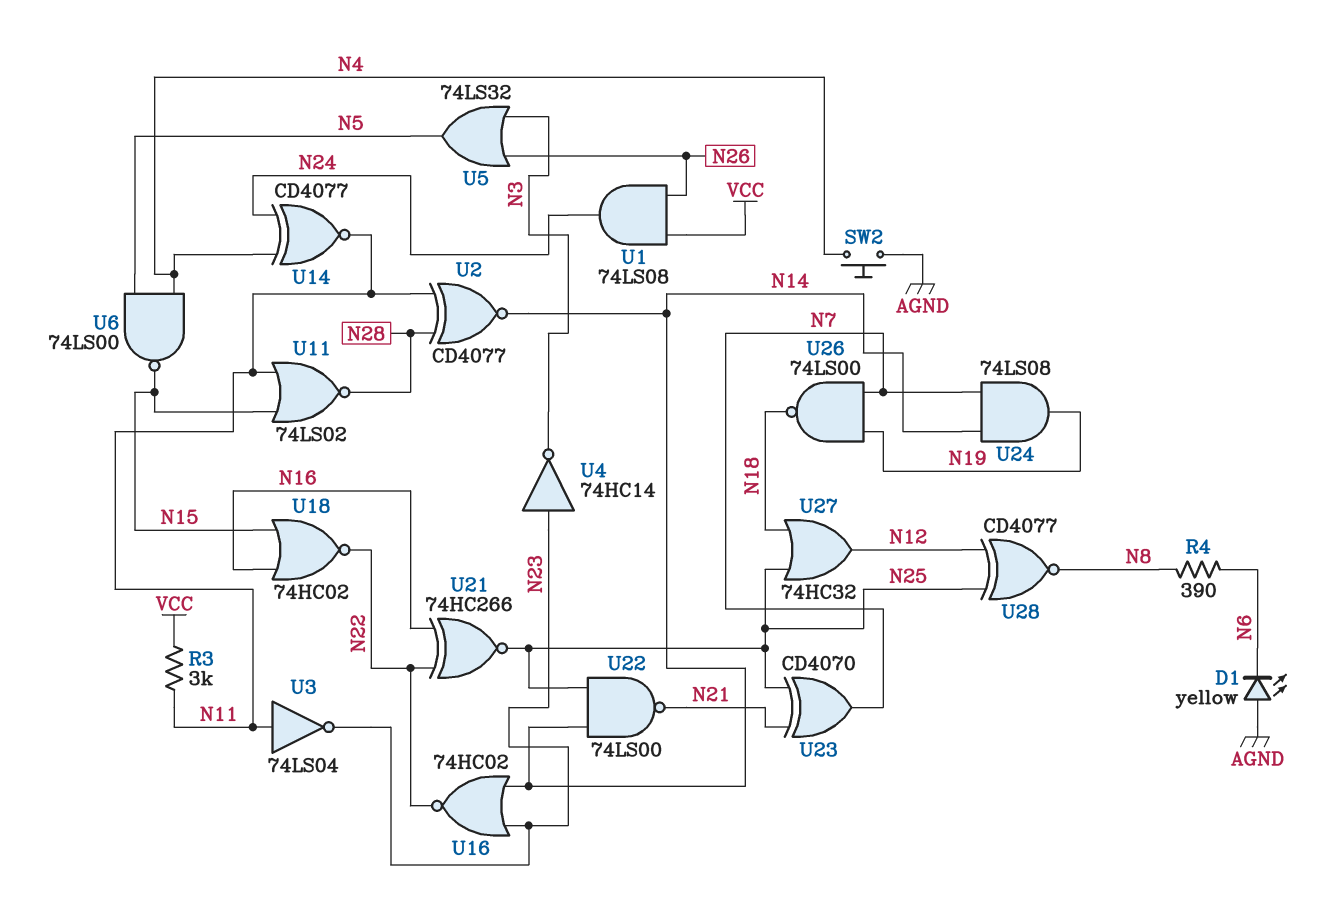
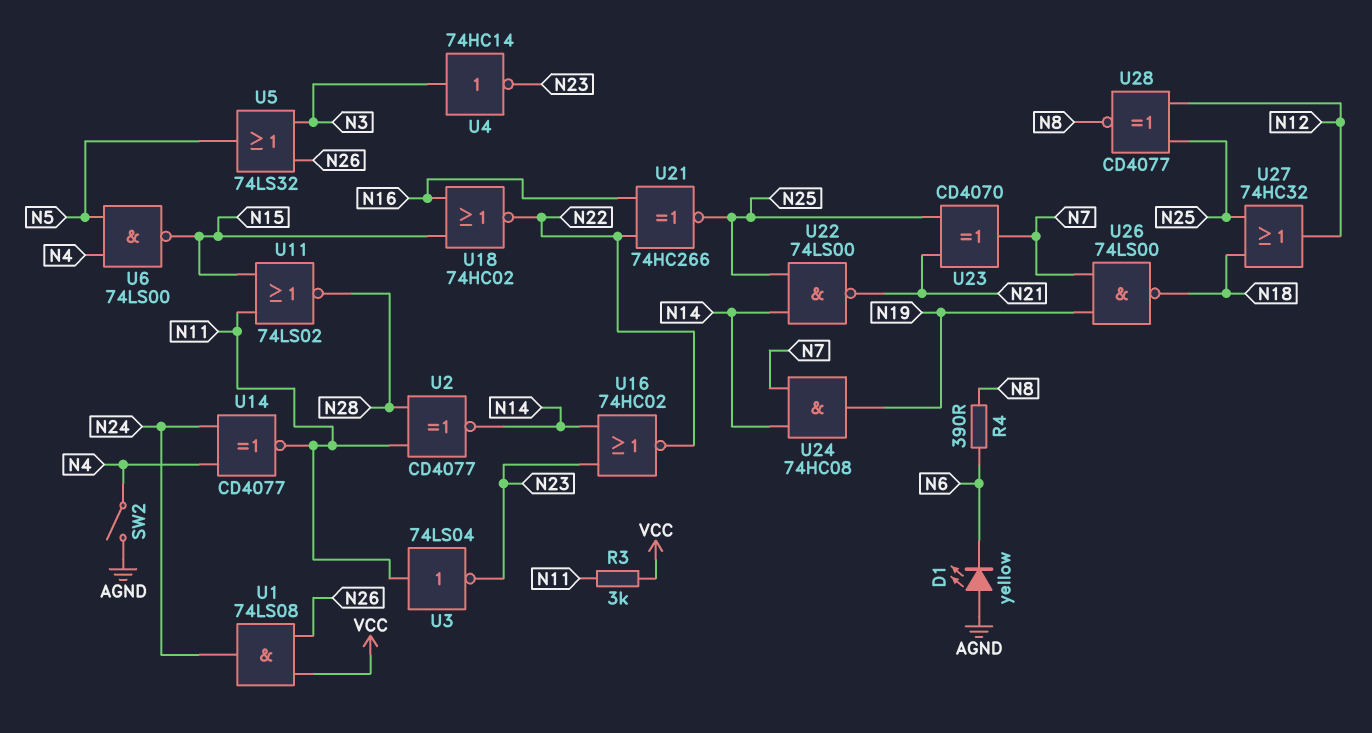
SW2: button (AGND, N4) -> switch (AGND, N4)
U4: NOT 74HC14 (in N23, out N3) -> NOT 74HC14 (in N3, out N23)
U24: AND 74LS08 (in N7, in N14, out N19) -> AND 74HC08 (in N7, in N14, out N19)

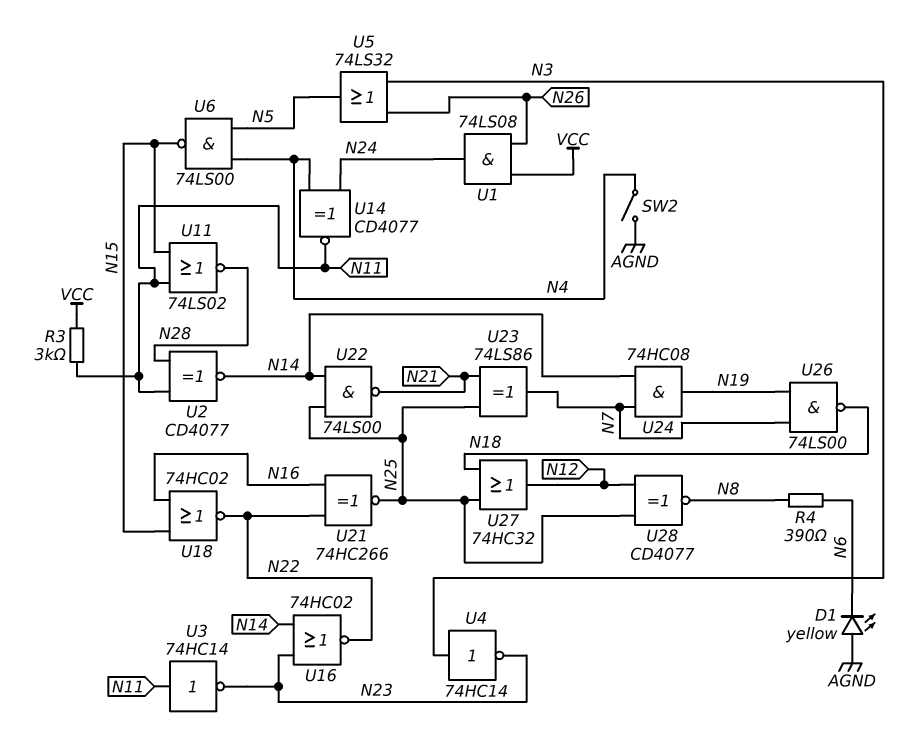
U3: NOT 74LS04 (in N11, out N23) -> NOT 74HC14 (in N11, out N23)
U23: XOR CD4070 (in N21, in N25, out N7) -> XOR 74LS86 (in N21, in N25, out N7)

